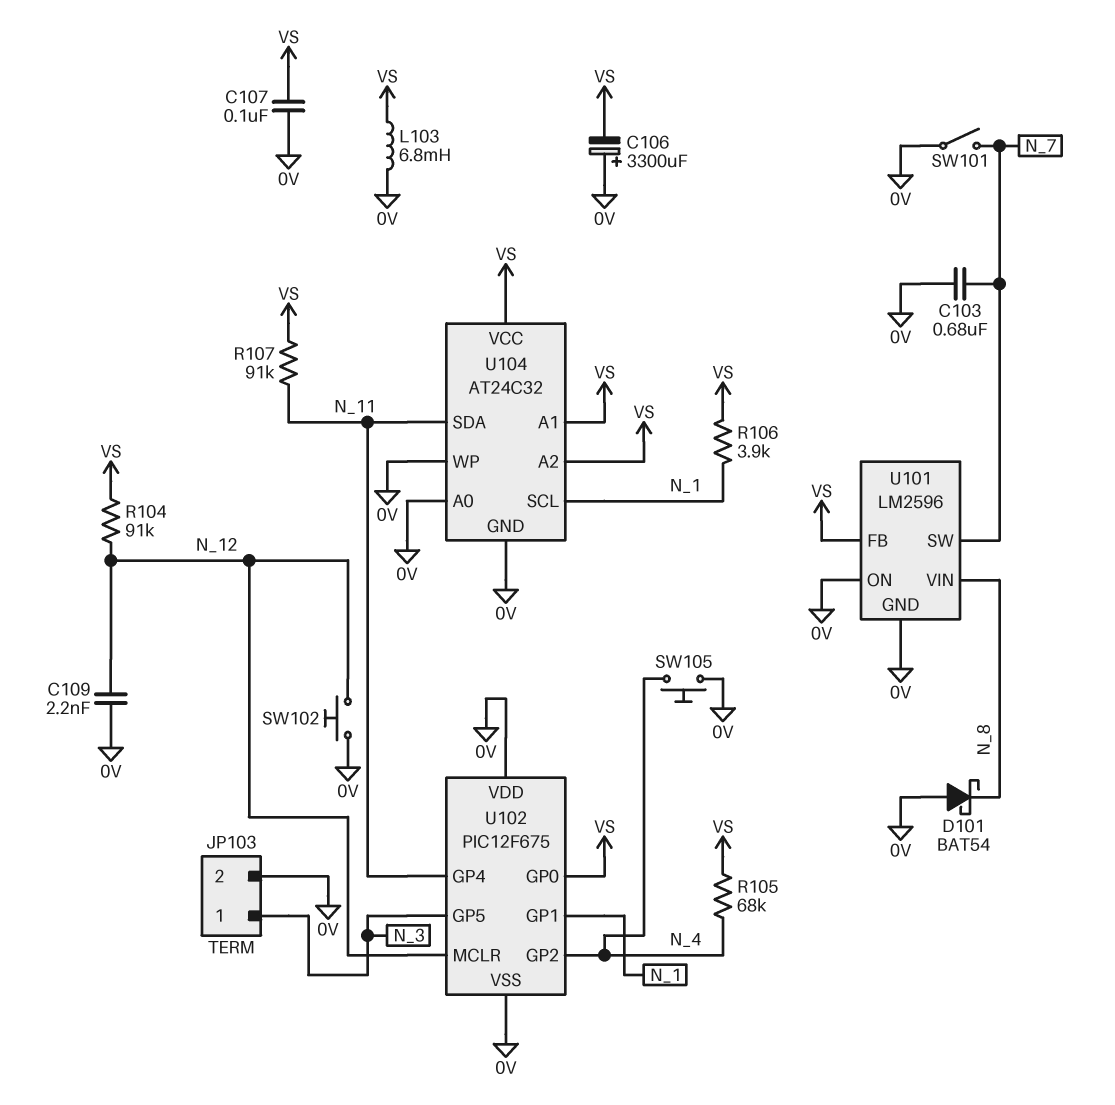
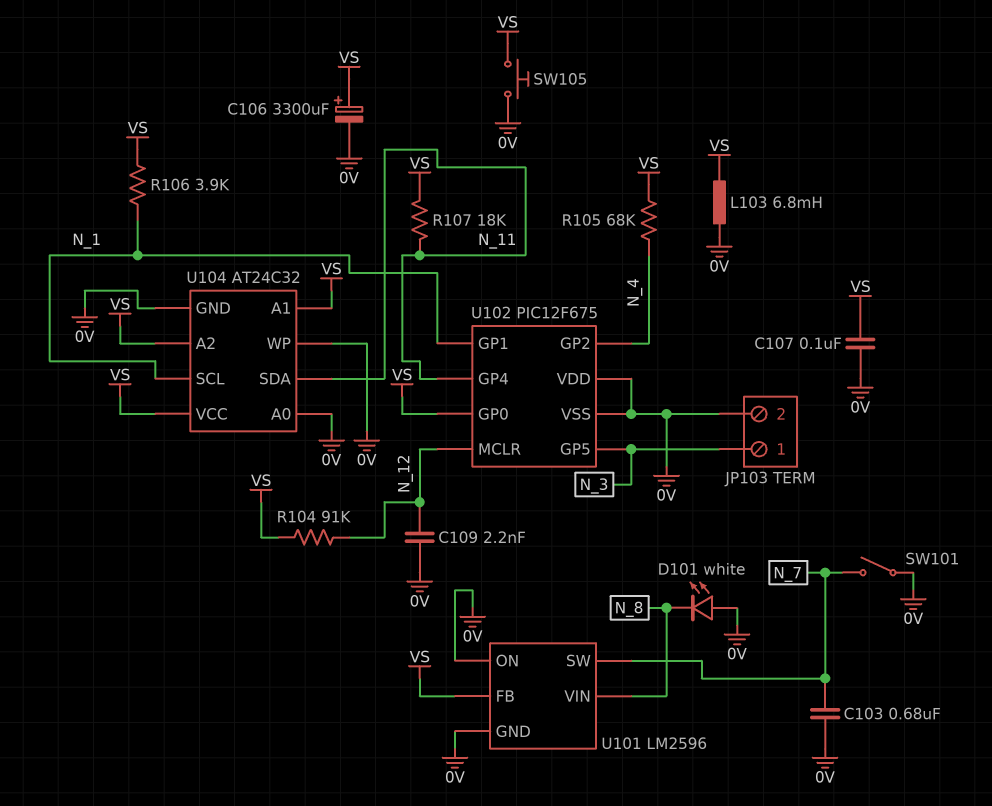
C106: 3300uF (plus 0V, minus VS) -> 3300uF (plus VS, minus 0V)
D101: schottky BAT54 (A 0V, K N_8) -> LED white (A 0V, K N_8)
R107: 91k (N_11, VS) -> 18k (N_11, VS)
SW102: button (0V, N_12) -> none
SW105: button (0V, N_4) -> button (0V, VS)

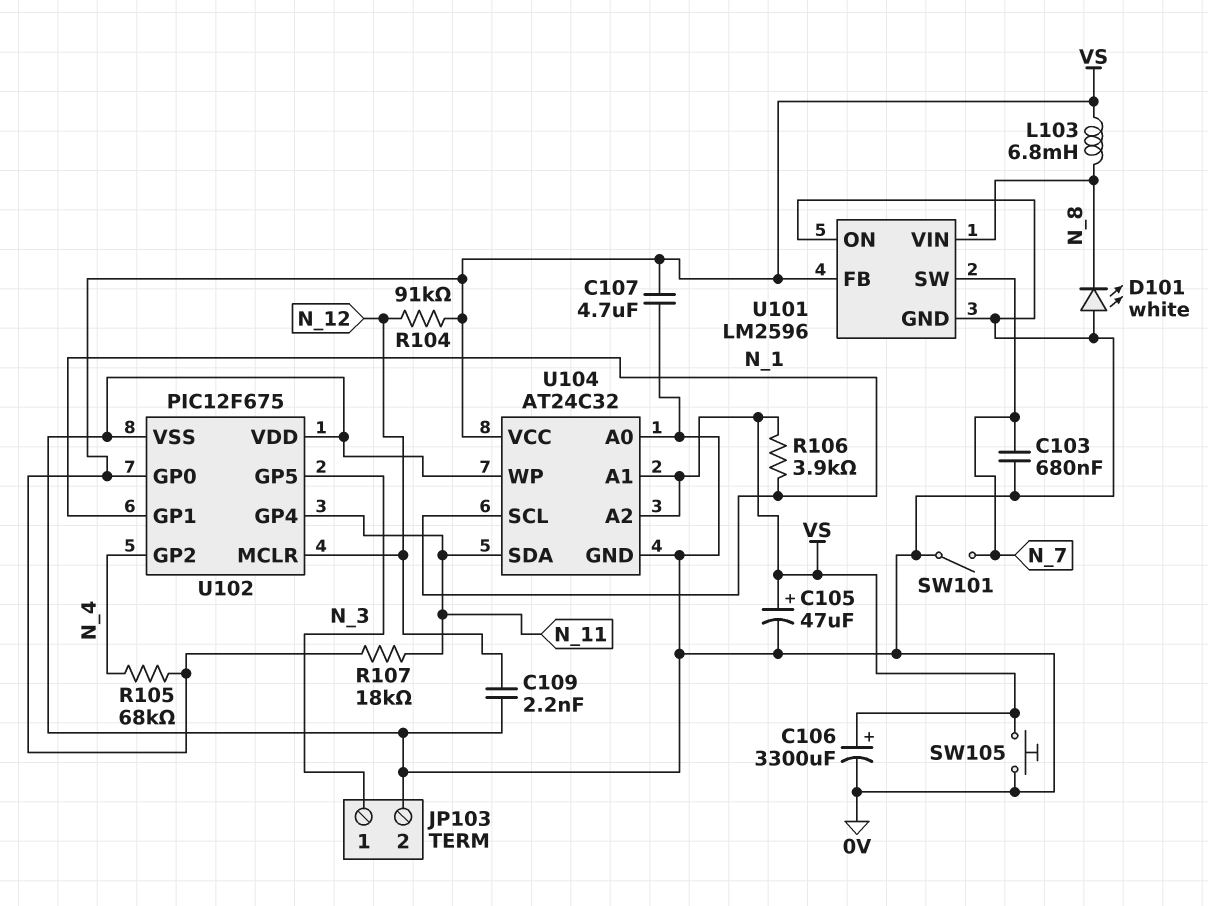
C105: none -> 47uF (plus VS, minus 0V)
C107: 100nF (0V, VS) -> 4.7uF (0V, VS)
L103: 6.8mH (0V, VS) -> 6.8mH (N_8, VS)

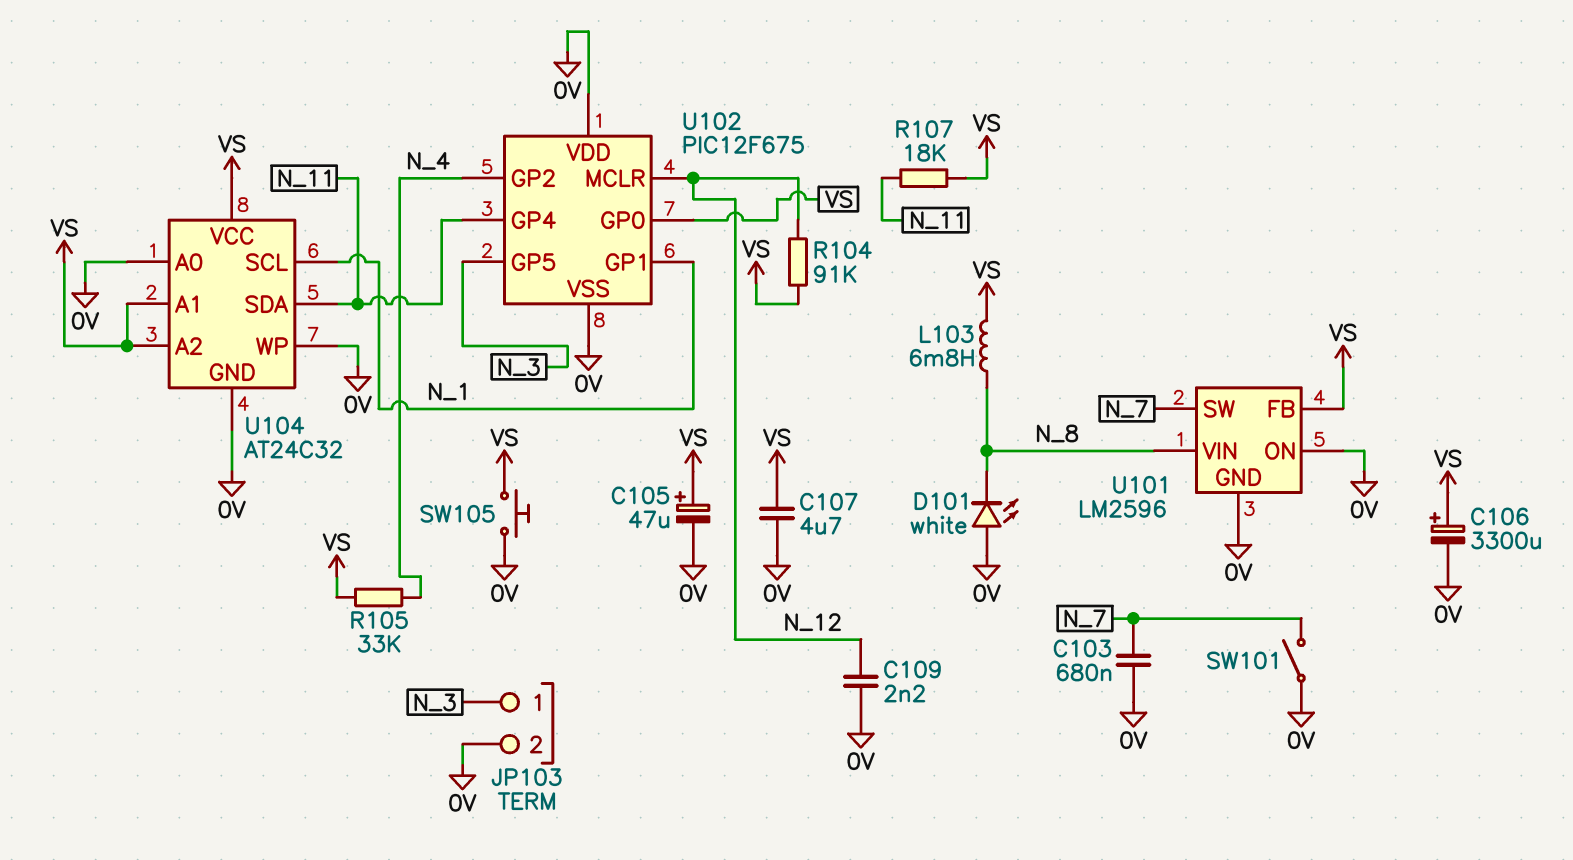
R105: 68k (N_4, VS) -> 33k (N_4, VS)
R106: 3.9k (N_1, VS) -> none

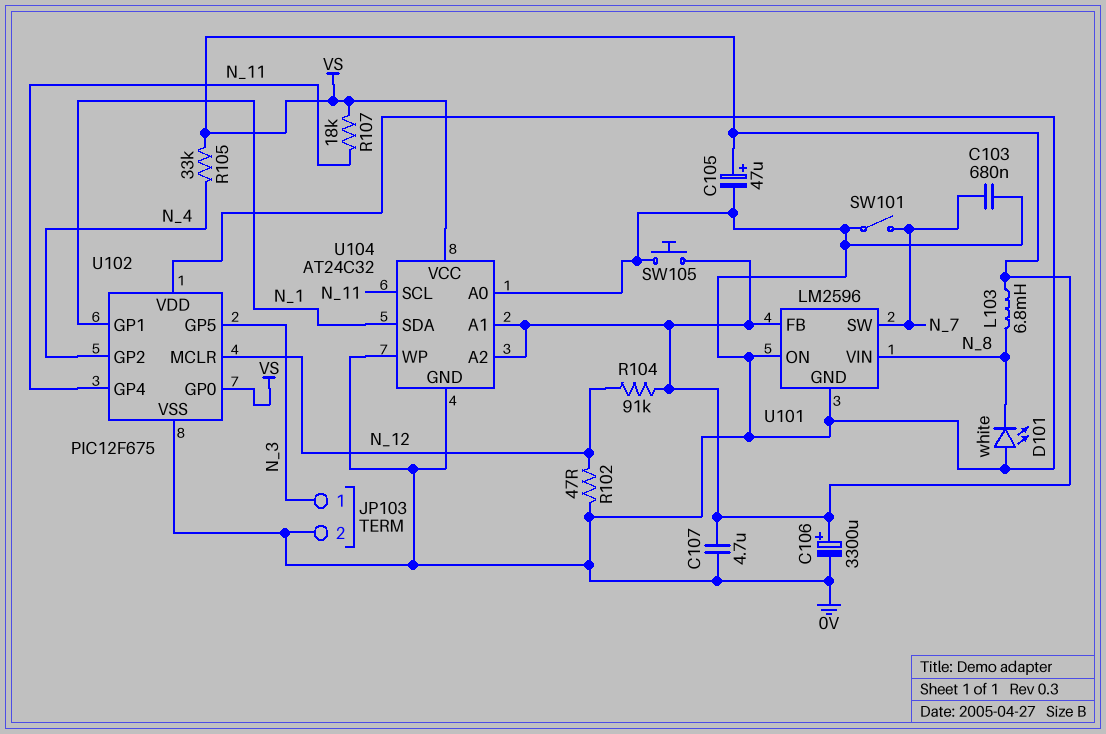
C109: 2.2nF (0V, N_12) -> none
R102: none -> 47 (0V, N_12)
U104 pin SCL: N_1 -> N_11
U104 pin SDA: N_11 -> N_1

